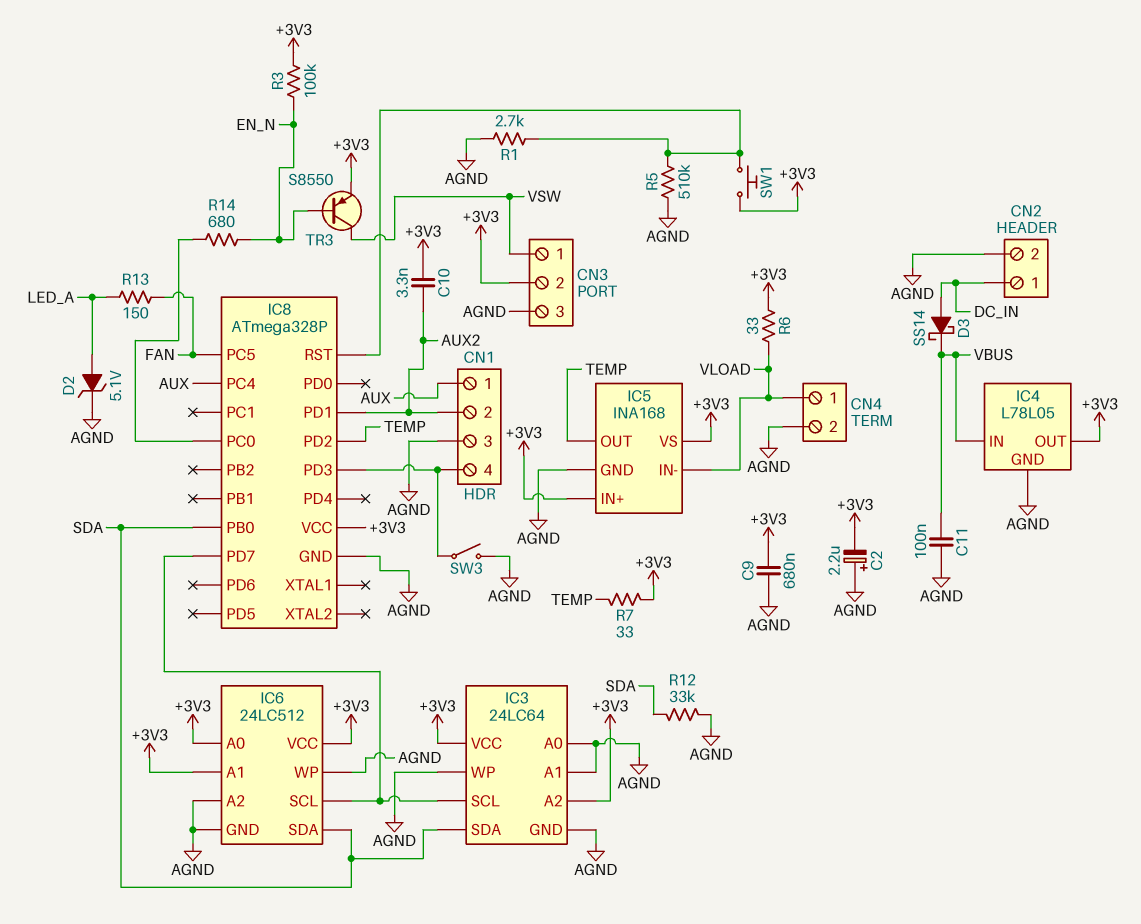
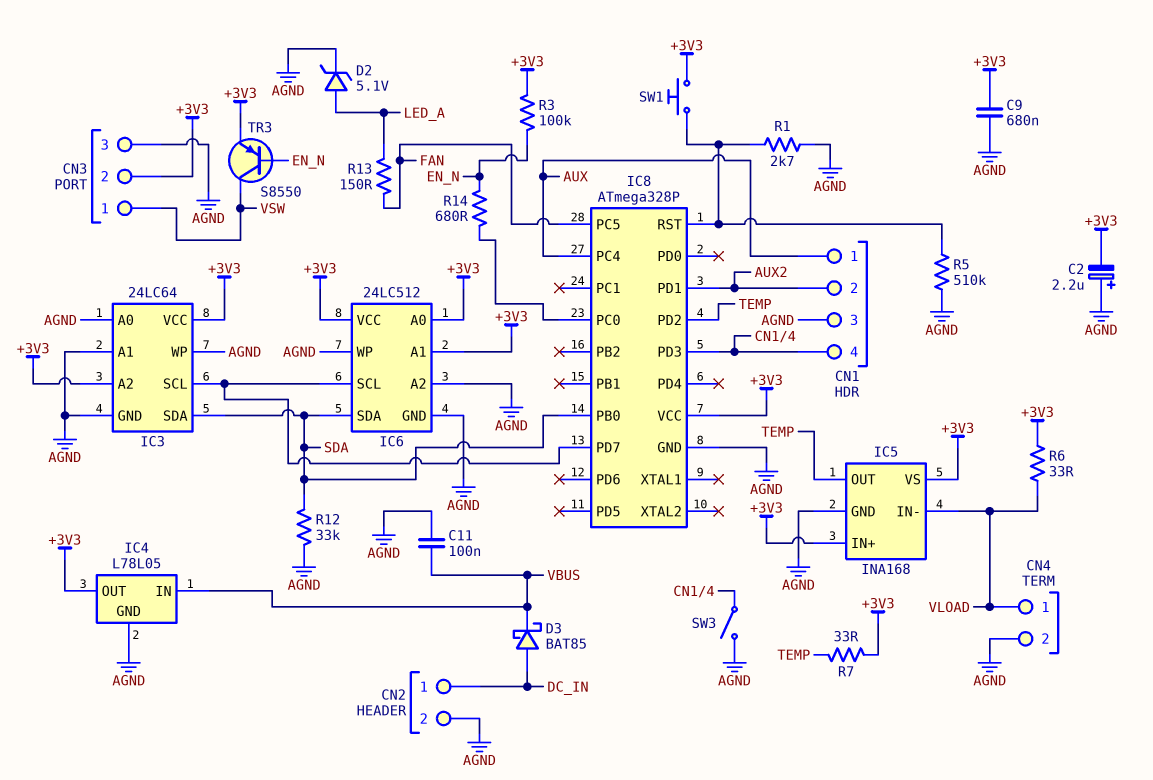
C10: 3.3nF (+3V3, AUX2) -> none
D3: schottky SS14 (A DC_IN, K VBUS) -> schottky BAT85 (A DC_IN, K VBUS)

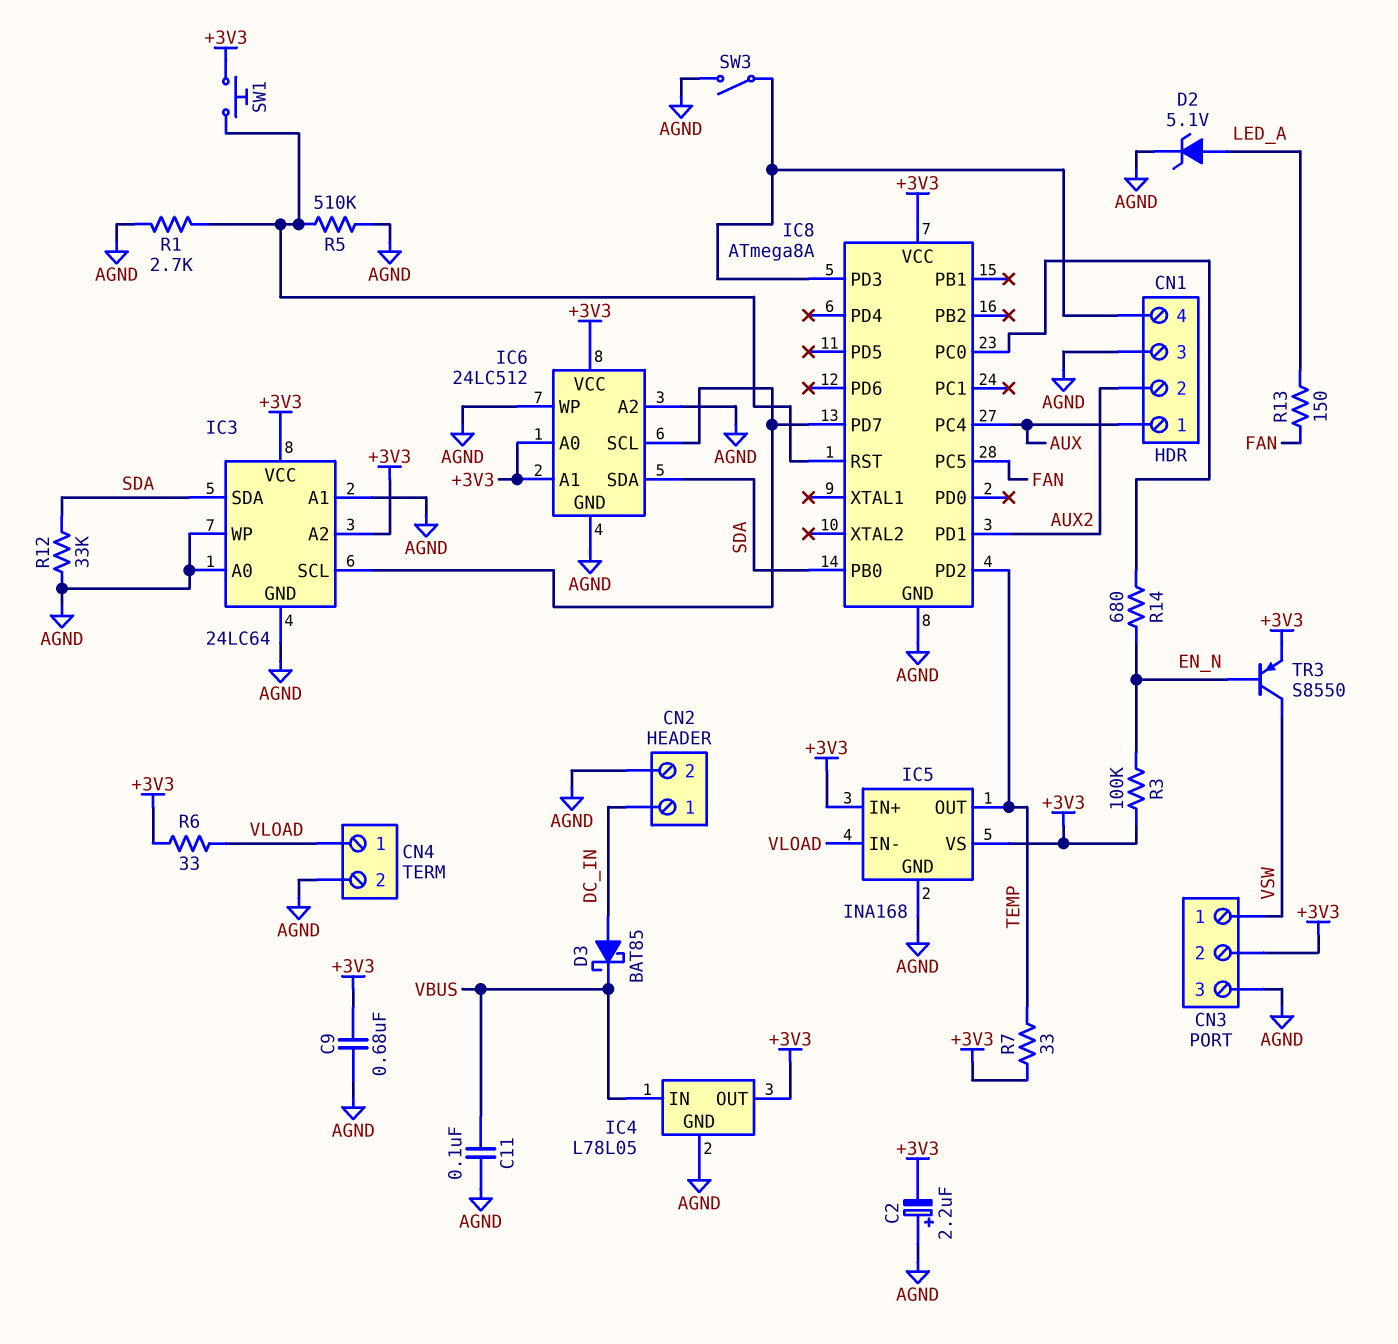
IC8: ATmega328P -> ATmega8A

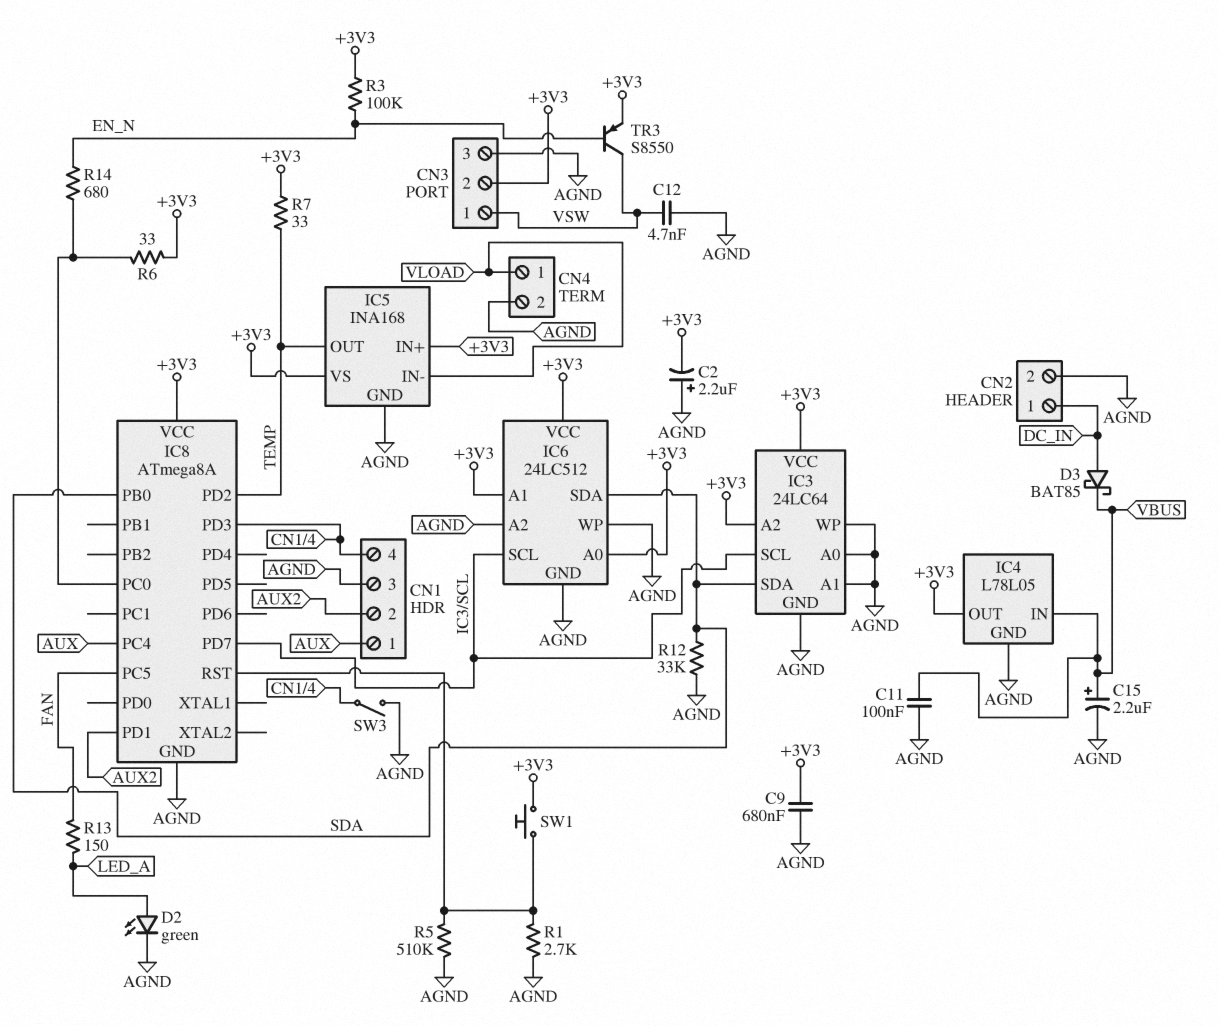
C12: none -> 4.7nF (AGND, VSW)
C15: none -> 2.2uF (plus VBUS, minus AGND)
D2: zener 5.1V (A LED_A, K AGND) -> LED green (A LED_A, K AGND)
R6: 33 (+3V3, VLOAD) -> 33 (+3V3, IC8/PC0)

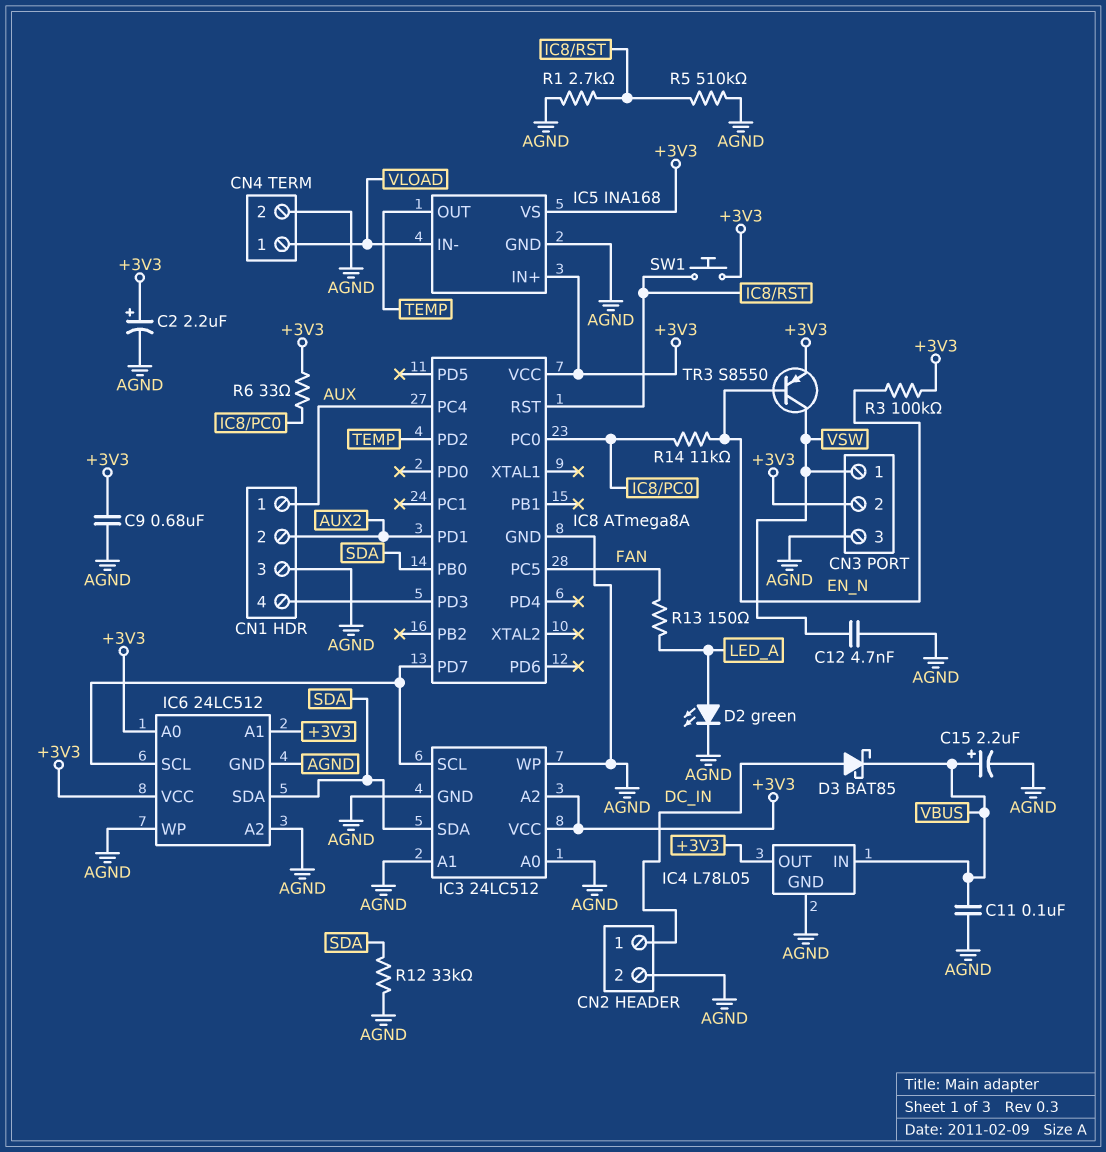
C2: 2.2uF (plus AGND, minus +3V3) -> 2.2uF (plus +3V3, minus AGND)
IC3: 24LC64 -> 24LC512
R7: 33 (+3V3, TEMP) -> none
R14: 680 (EN_N, IC8/PC0) -> 11k (EN_N, IC8/PC0)
SW3: switch (AGND, CN1/4) -> none

